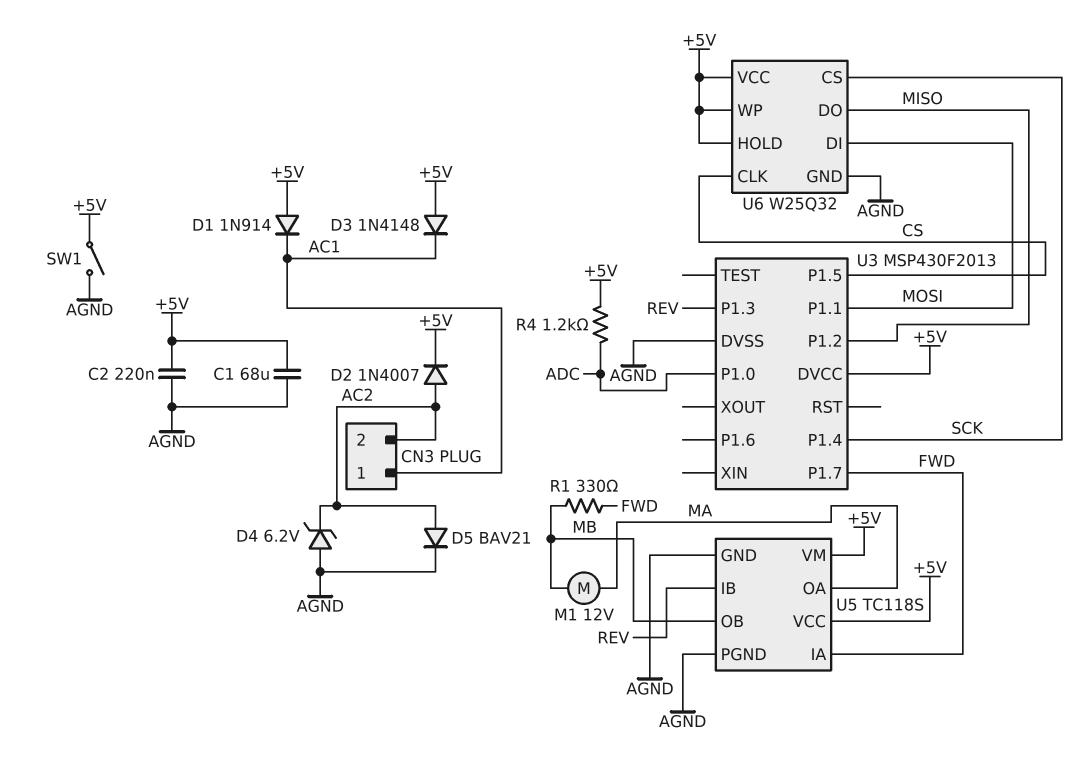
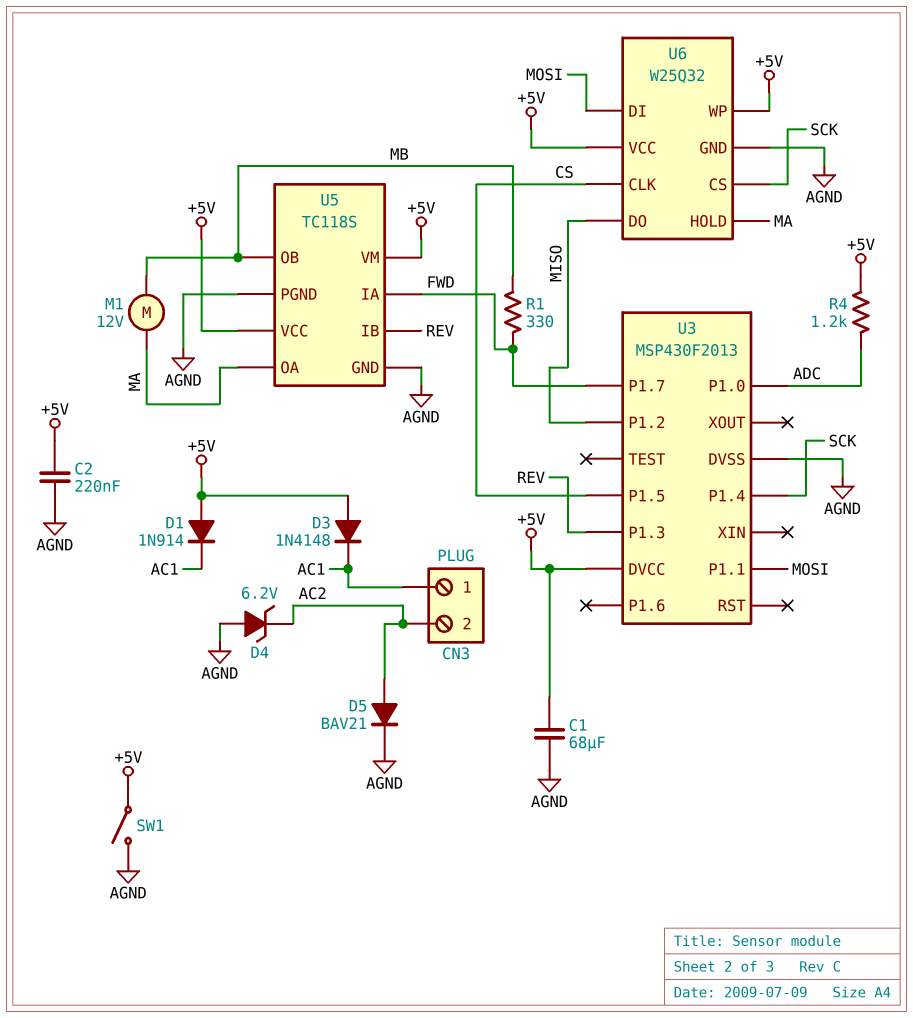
D2: diode 1N4007 (A AC2, K +5V) -> none
U6 pin HOLD: +5V -> MA

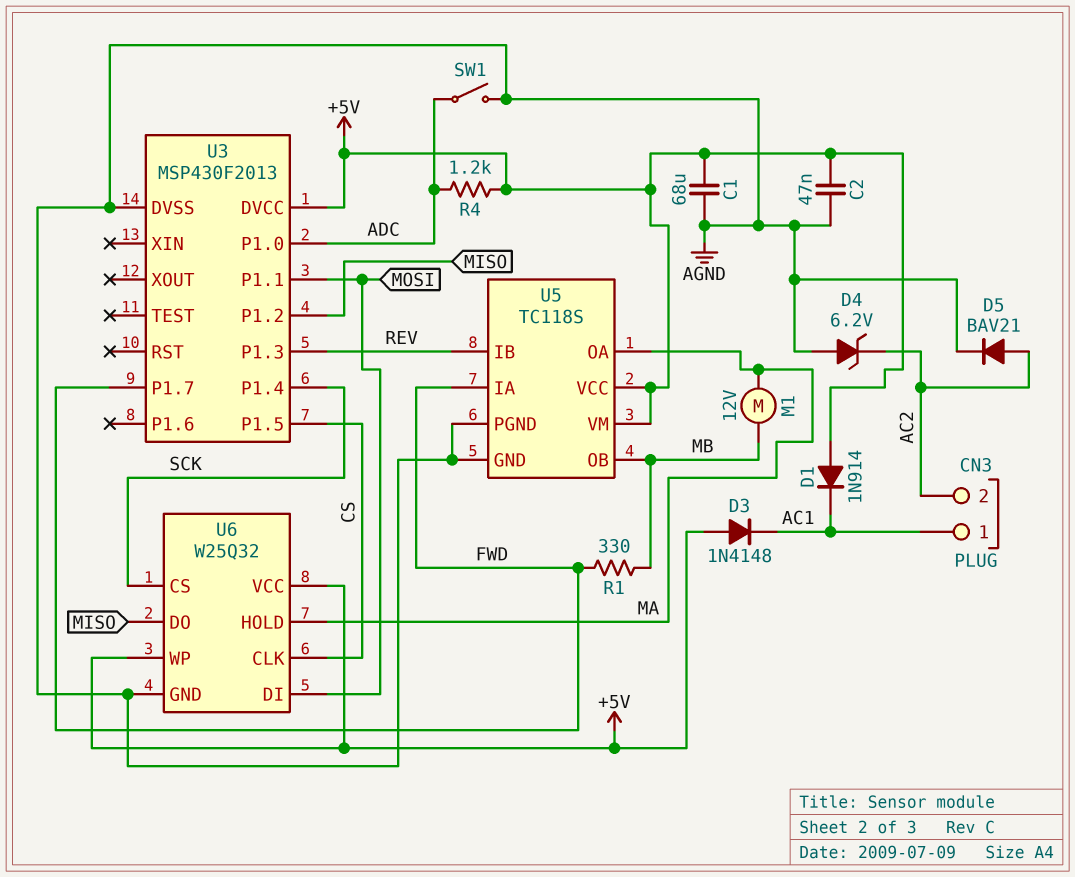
C2: 220nF (+5V, AGND) -> 47nF (+5V, AGND)
SW1: switch (+5V, AGND) -> switch (ADC, AGND)

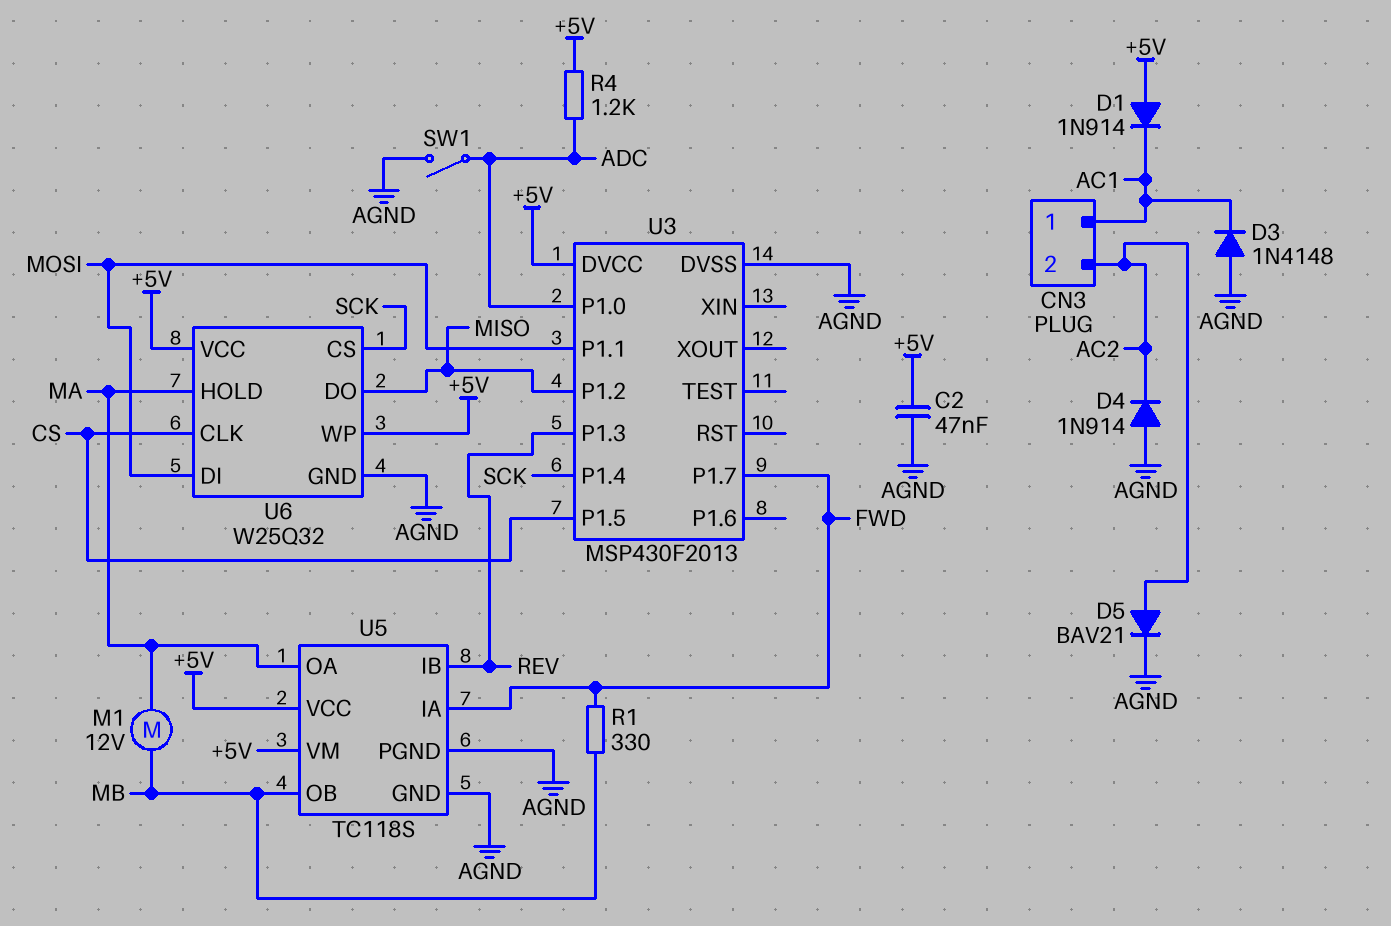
C1: 68uF (+5V, AGND) -> none
D3: diode 1N4148 (A +5V, K AC1) -> diode 1N4148 (A AGND, K AC1)
D4: zener 6.2V (A AGND, K AC2) -> diode 1N914 (A AGND, K AC2)

